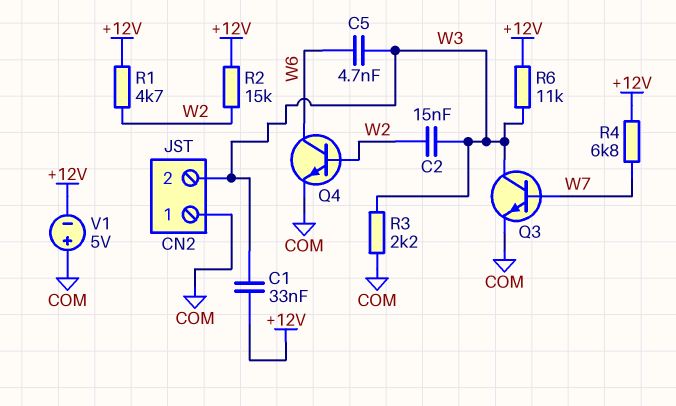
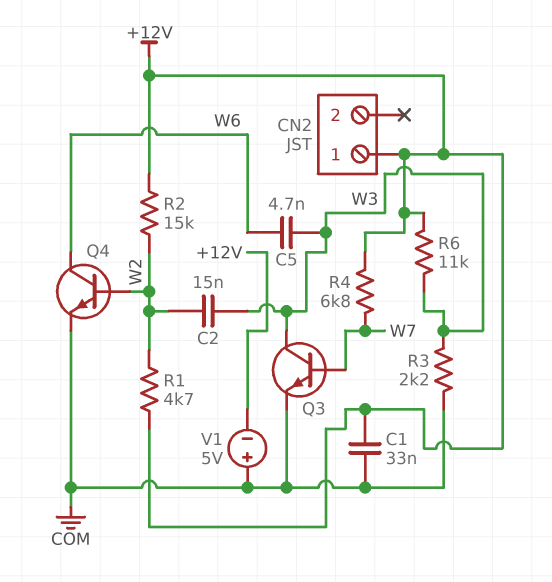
C1: 33nF (+12V, W3) -> 33nF (+12V, COM)
CN2 pin 1: COM -> +12V
CN2 pin 2: W3 -> none

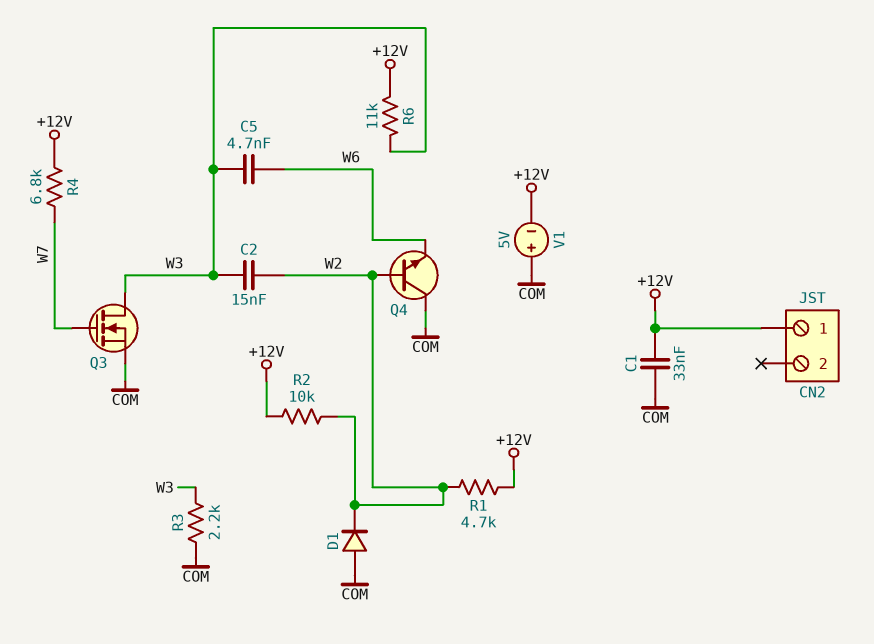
D1: none -> diode (A COM, K W2)
Q3: NPN (B W7, C W3, E COM) -> NMOS (G W7, D W3, S COM)
Q4: NPN (B W2, C W6, E COM) -> NPN (B W2, C COM, E W6)
R2: 15k (+12V, W2) -> 10k (+12V, W2)

